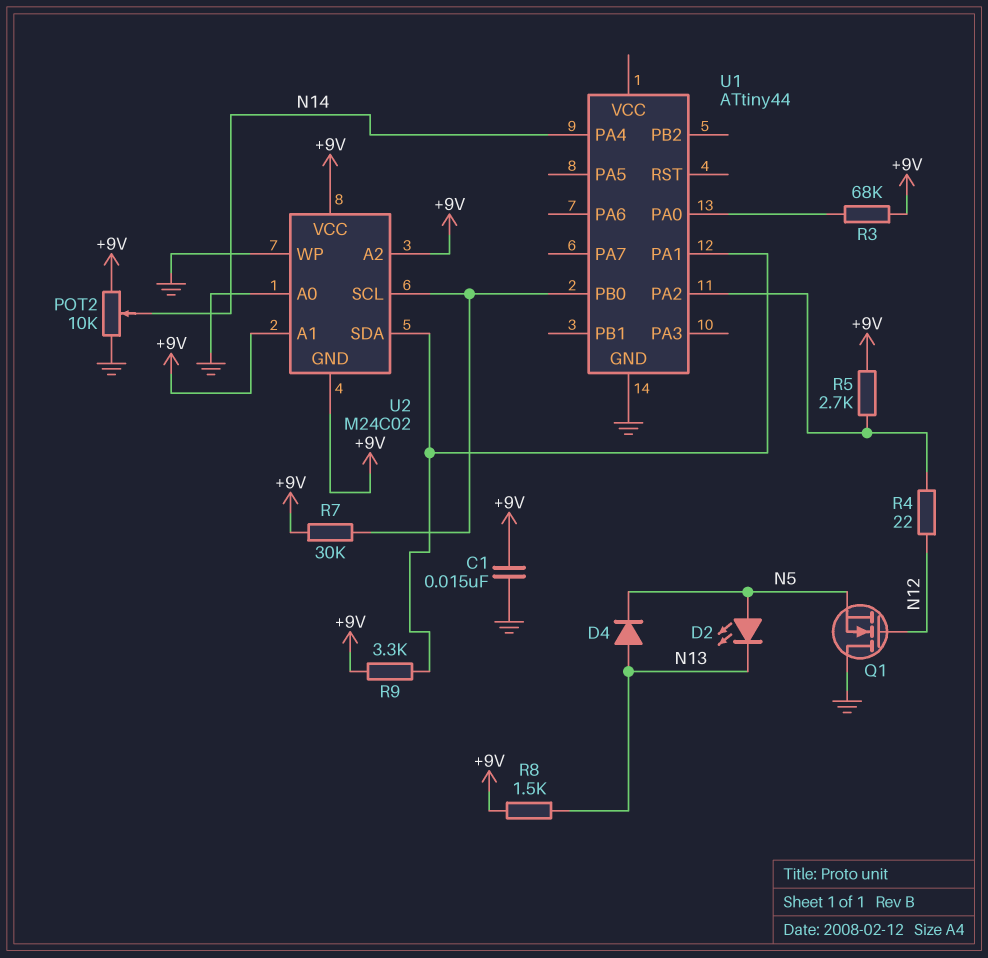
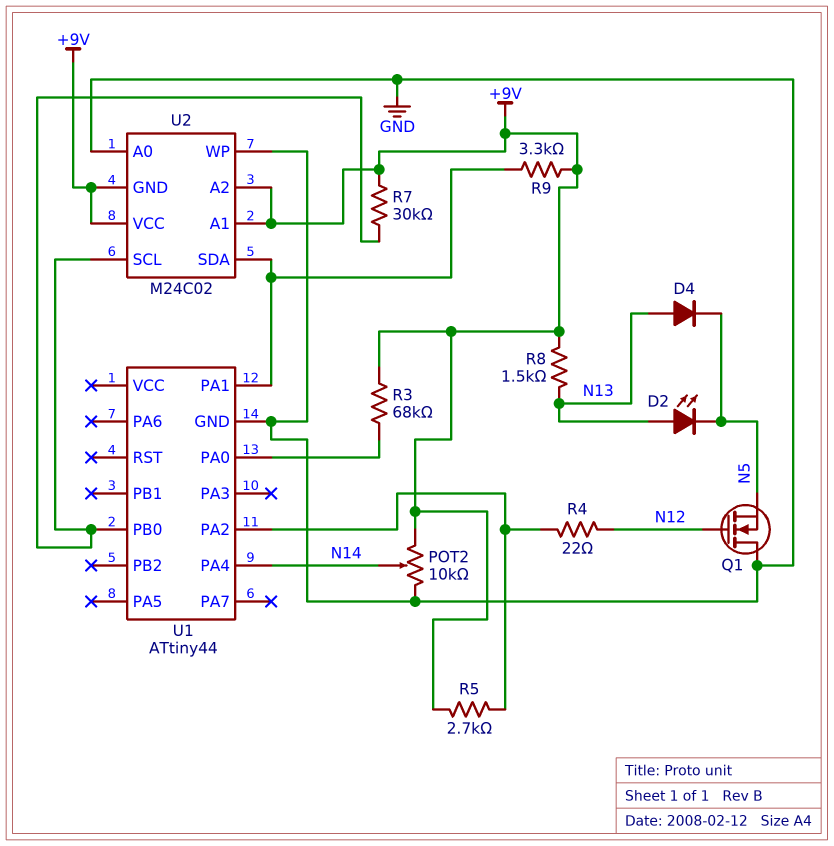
C1: 15nF (+9V, GND) -> none
D2: LED (A N5, K N13) -> LED (A N13, K N5)

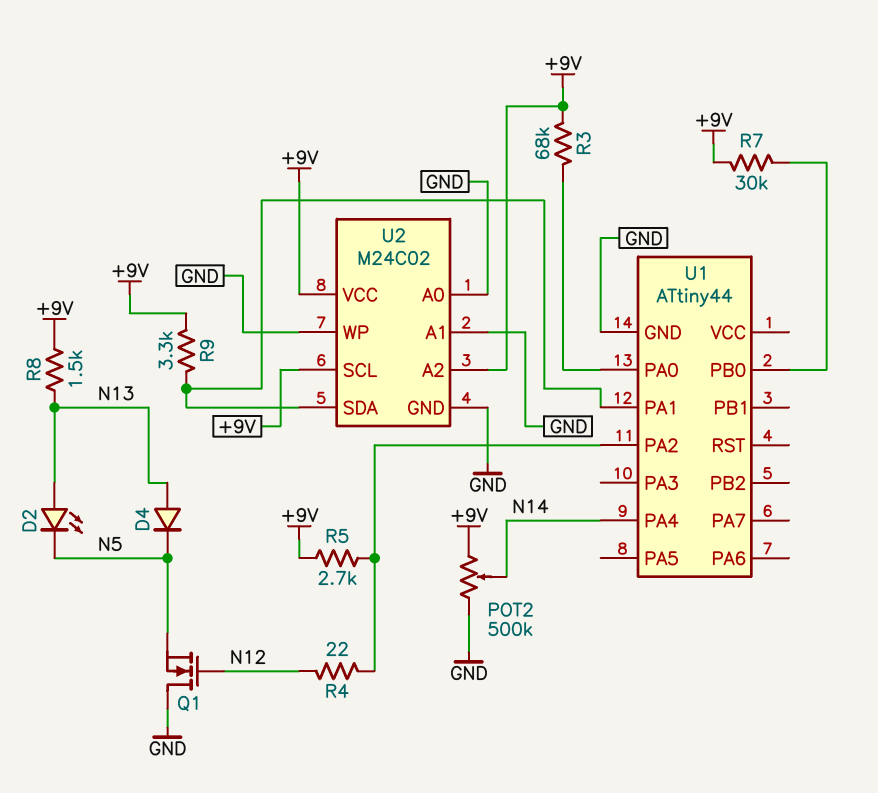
POT2: 10k (+9V, GND, wiper N14) -> 500k (+9V, GND, wiper N14)
U2 pin A1: +9V -> GND
U2 pin GND: +9V -> GND
U2 pin SCL: U1/PB0 -> +9V

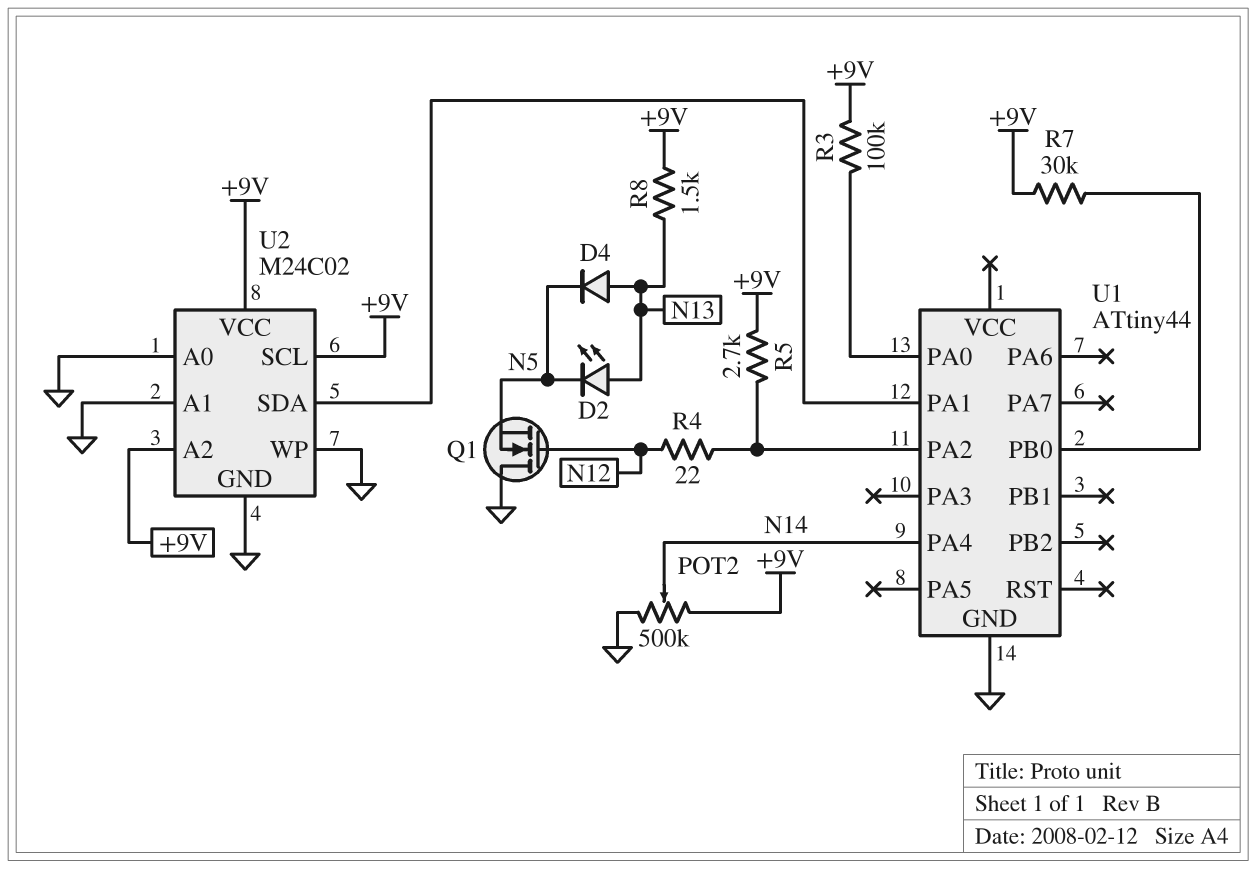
R3: 68k (+9V, U1/PA0) -> 100k (+9V, U1/PA0)
R9: 3.3k (+9V, U1/PA1) -> none

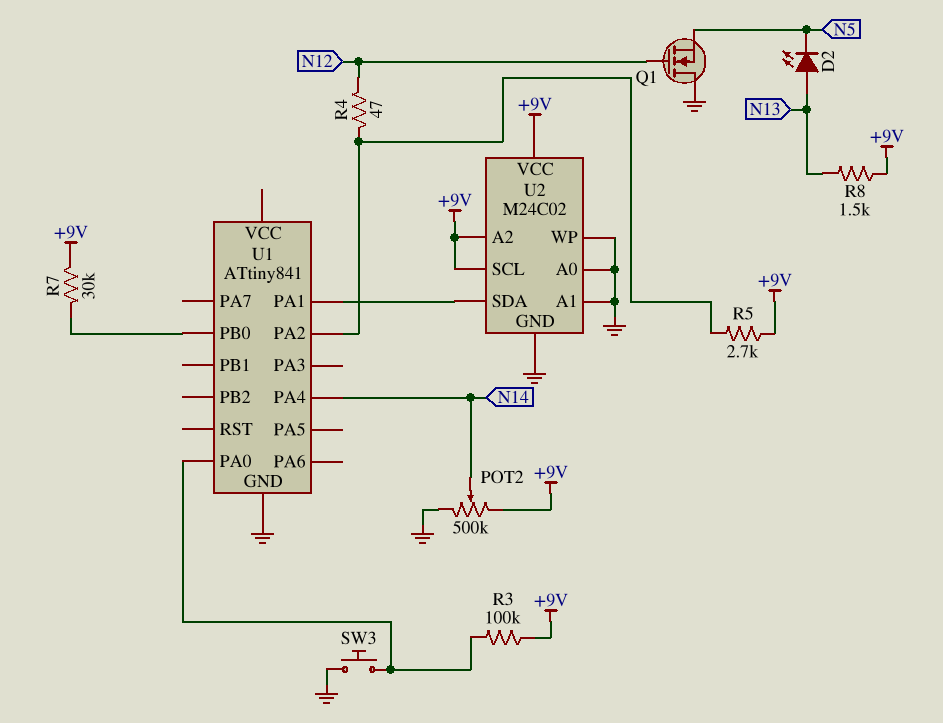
D4: diode (A N13, K N5) -> none
R4: 22 (N12, U1/PA2) -> 47 (N12, U1/PA2)
SW3: none -> button (GND, U1/PA0)
U1: ATtiny44 -> ATtiny841

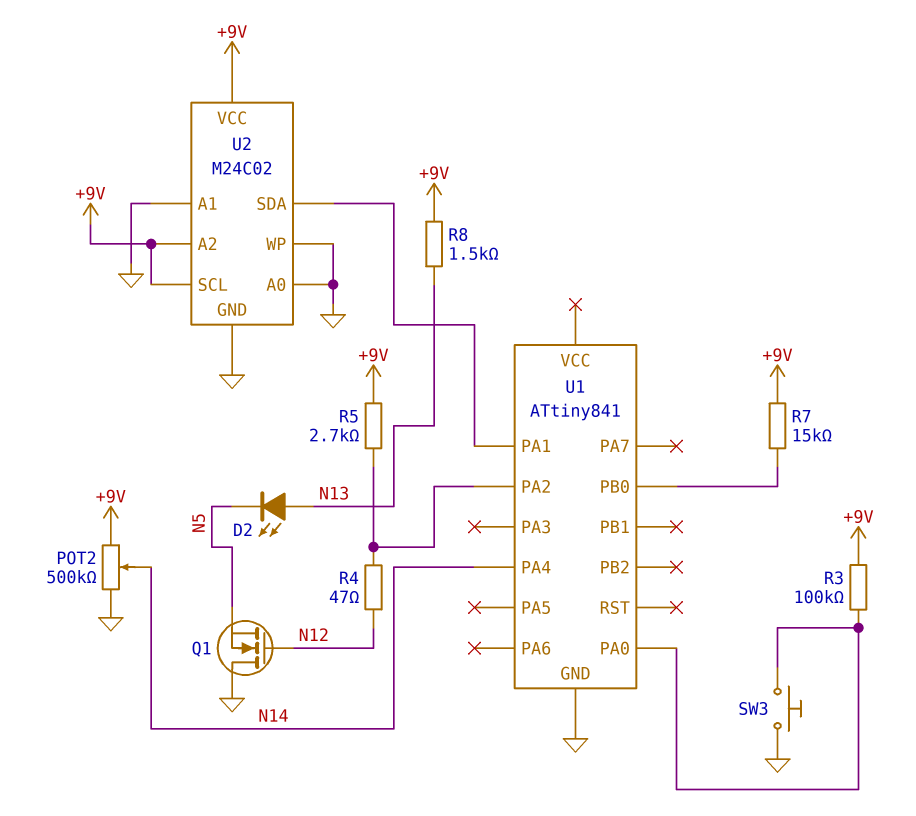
R7: 30k (+9V, U1/PB0) -> 15k (+9V, U1/PB0)

